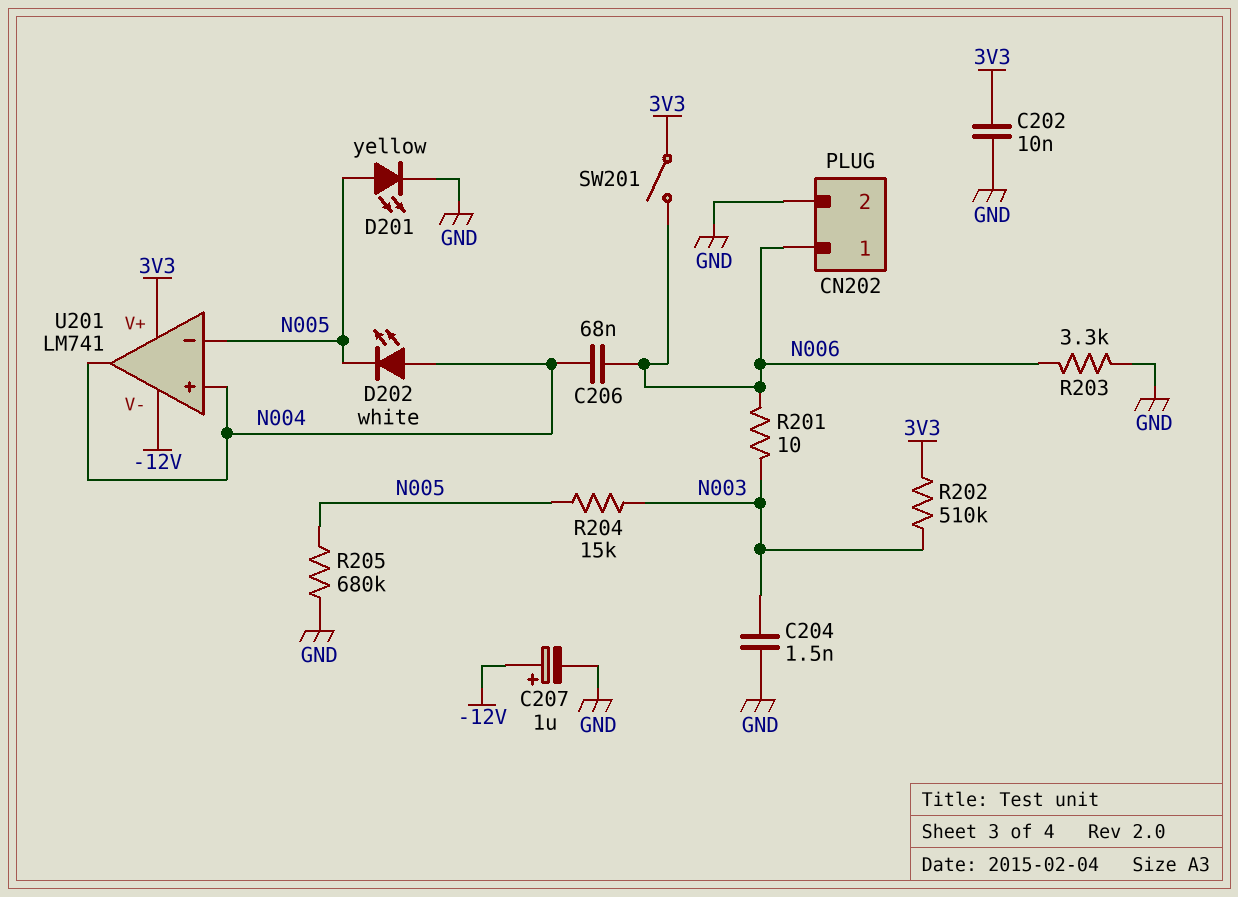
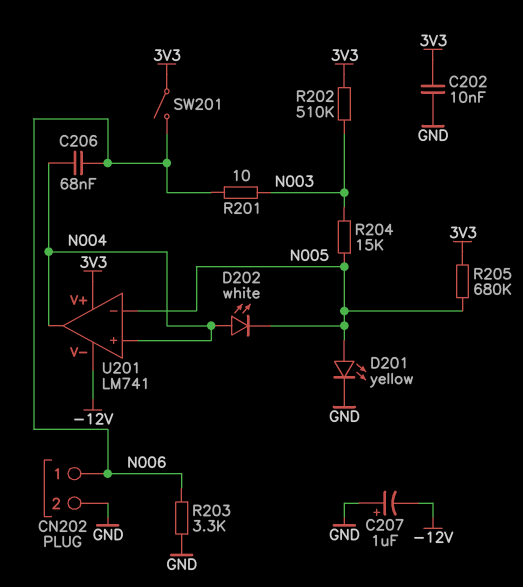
C204: 1.5nF (GND, N003) -> none
C207: 1uF (plus -12V, minus GND) -> 1uF (plus GND, minus -12V)
R205: 680k (GND, N005) -> 680k (3V3, N005)

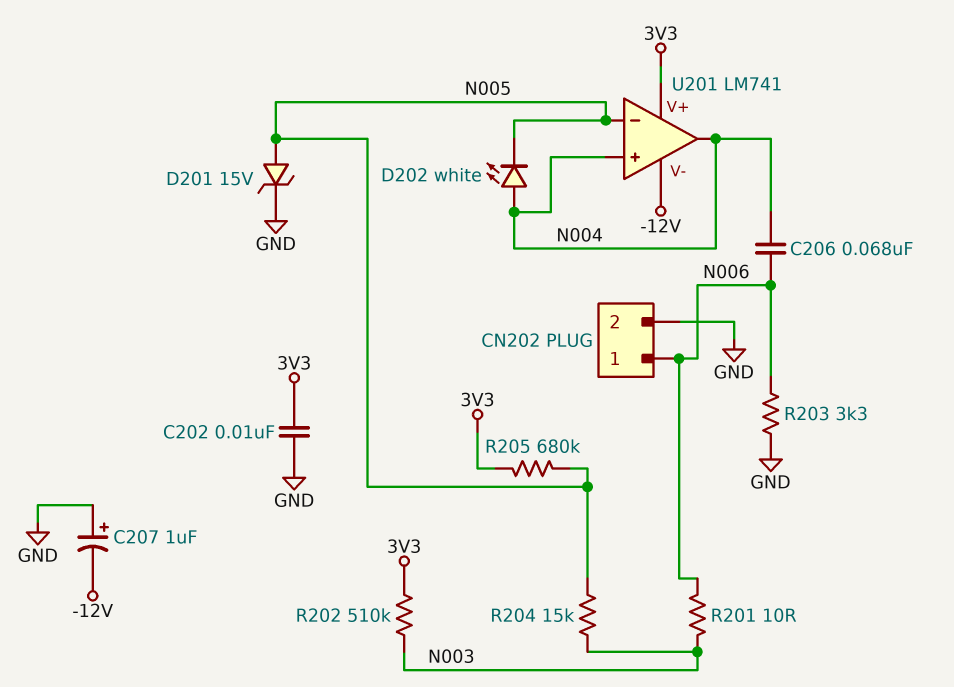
D201: LED yellow (A N005, K GND) -> zener 15V (A N005, K GND)
SW201: switch (3V3, N006) -> none

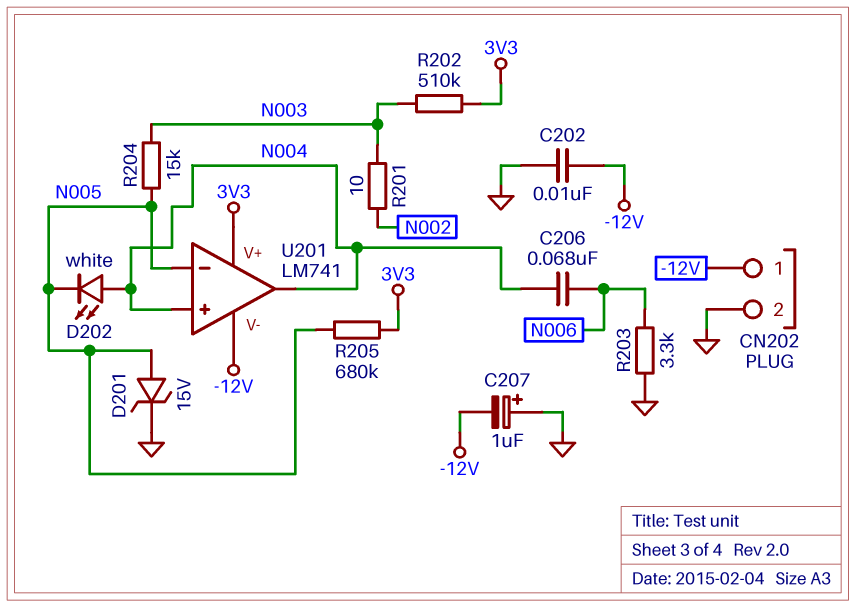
C202: 10nF (3V3, GND) -> 10nF (-12V, GND)
CN202 pin 1: N006 -> -12V
R201: 10 (N003, N006) -> 10 (N002, N003)

